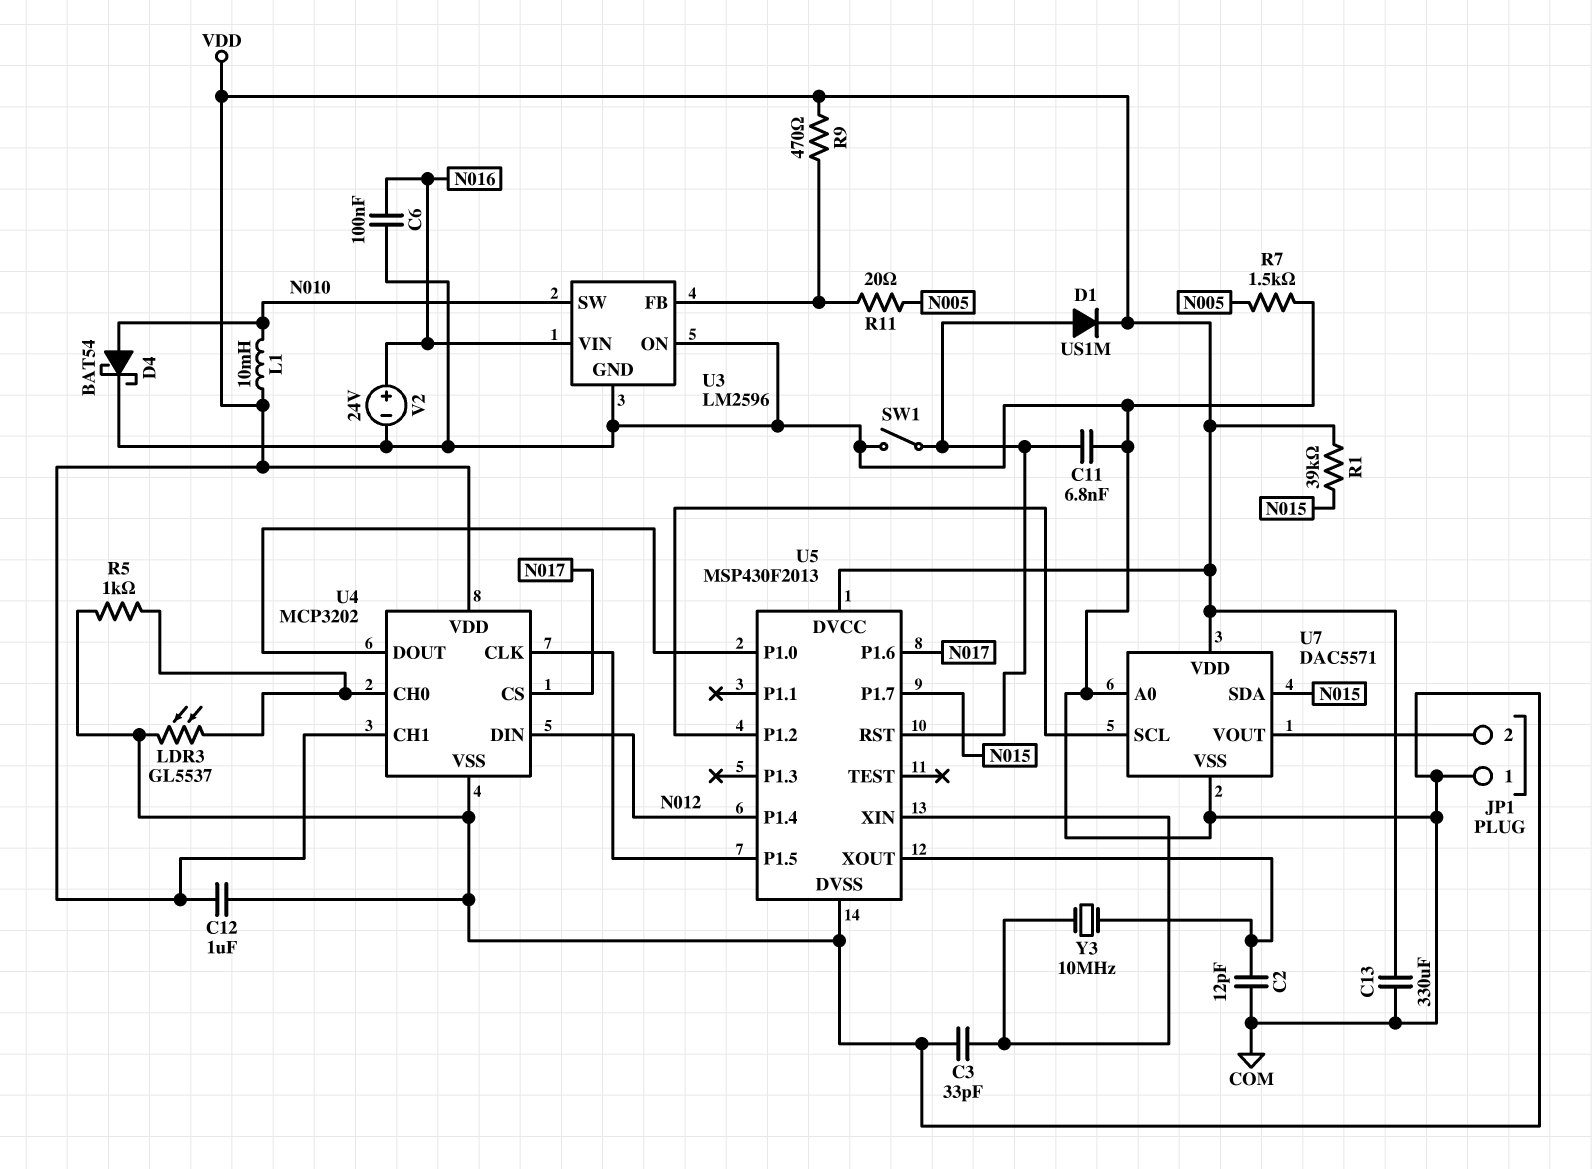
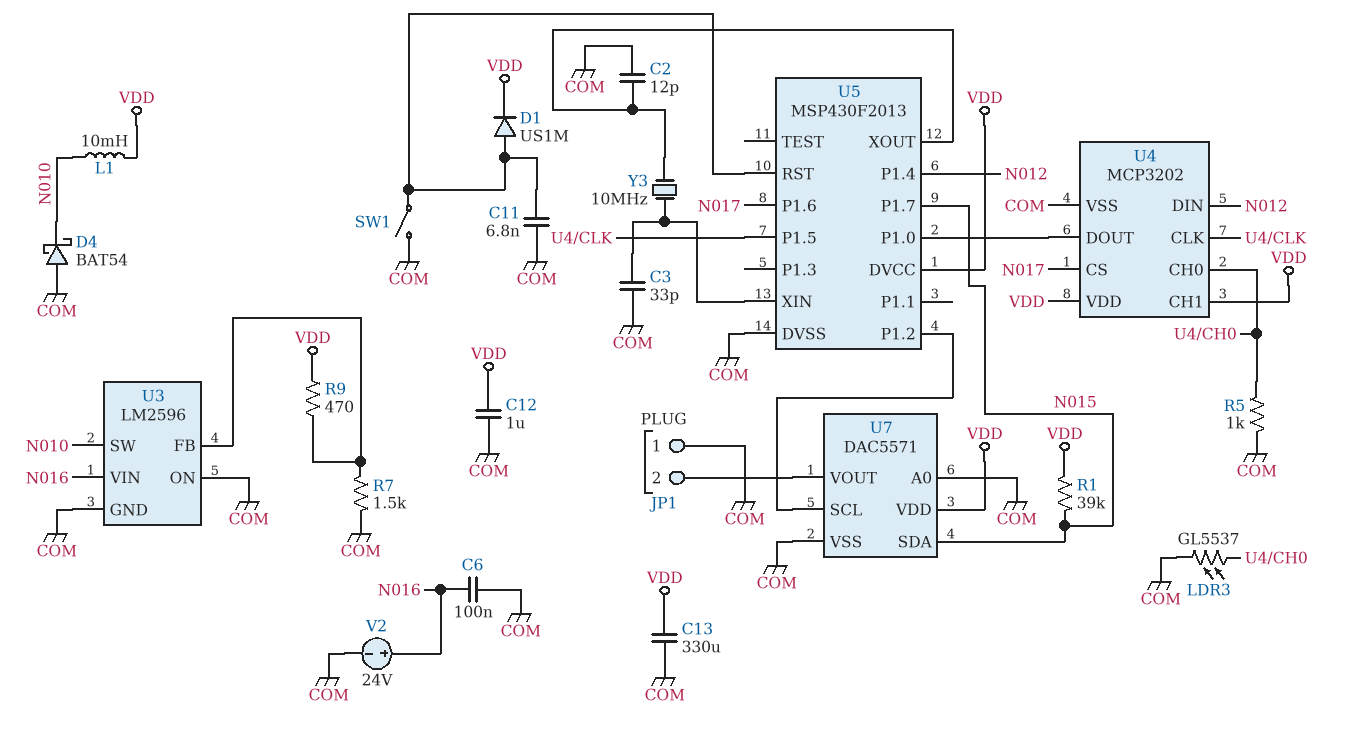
D4: schottky BAT54 (A N010, K COM) -> schottky BAT54 (A COM, K N010)
R7: 1.5k (COM, N005) -> 1.5k (COM, U3/FB)
R11: 20 (N005, U3/FB) -> none

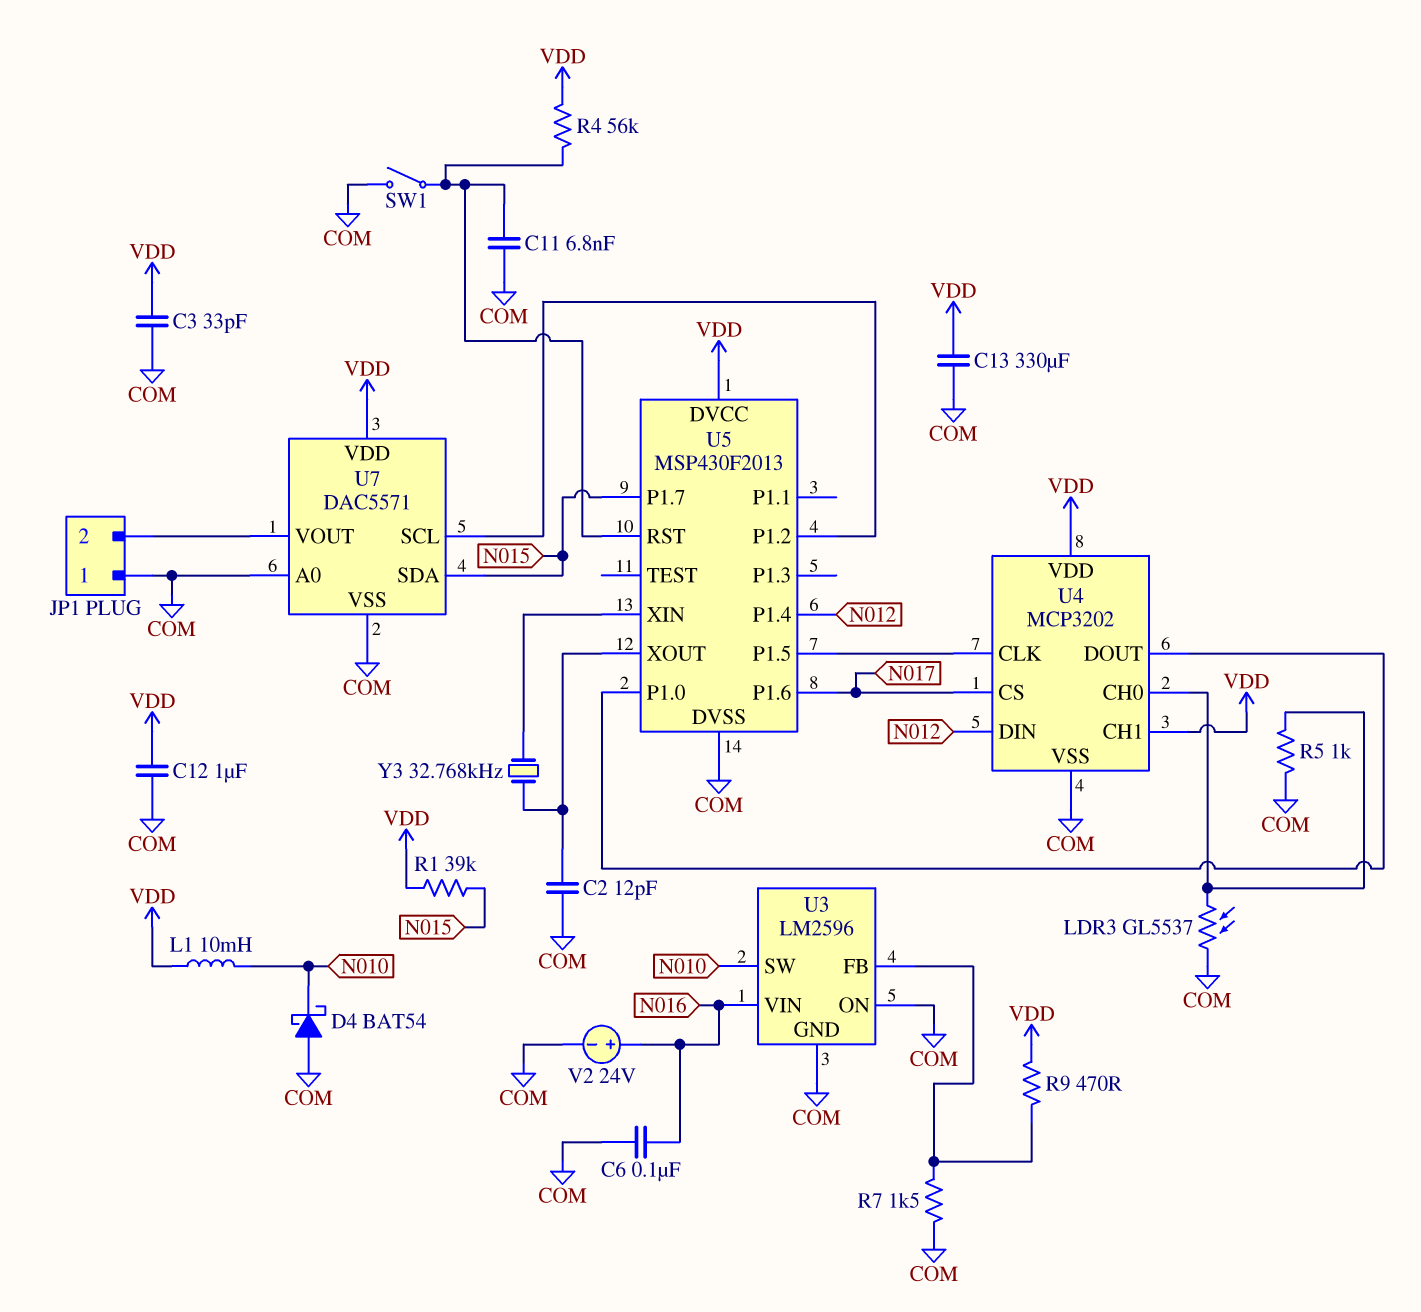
C3: 33pF (COM, U5/XIN) -> 33pF (COM, VDD)
D1: diode US1M (A U5/RST, K VDD) -> none
R4: none -> 56k (U5/RST, VDD)
Y3: 10MHz (U5/XIN, U5/XOUT) -> 32.768kHz (U5/XIN, U5/XOUT)

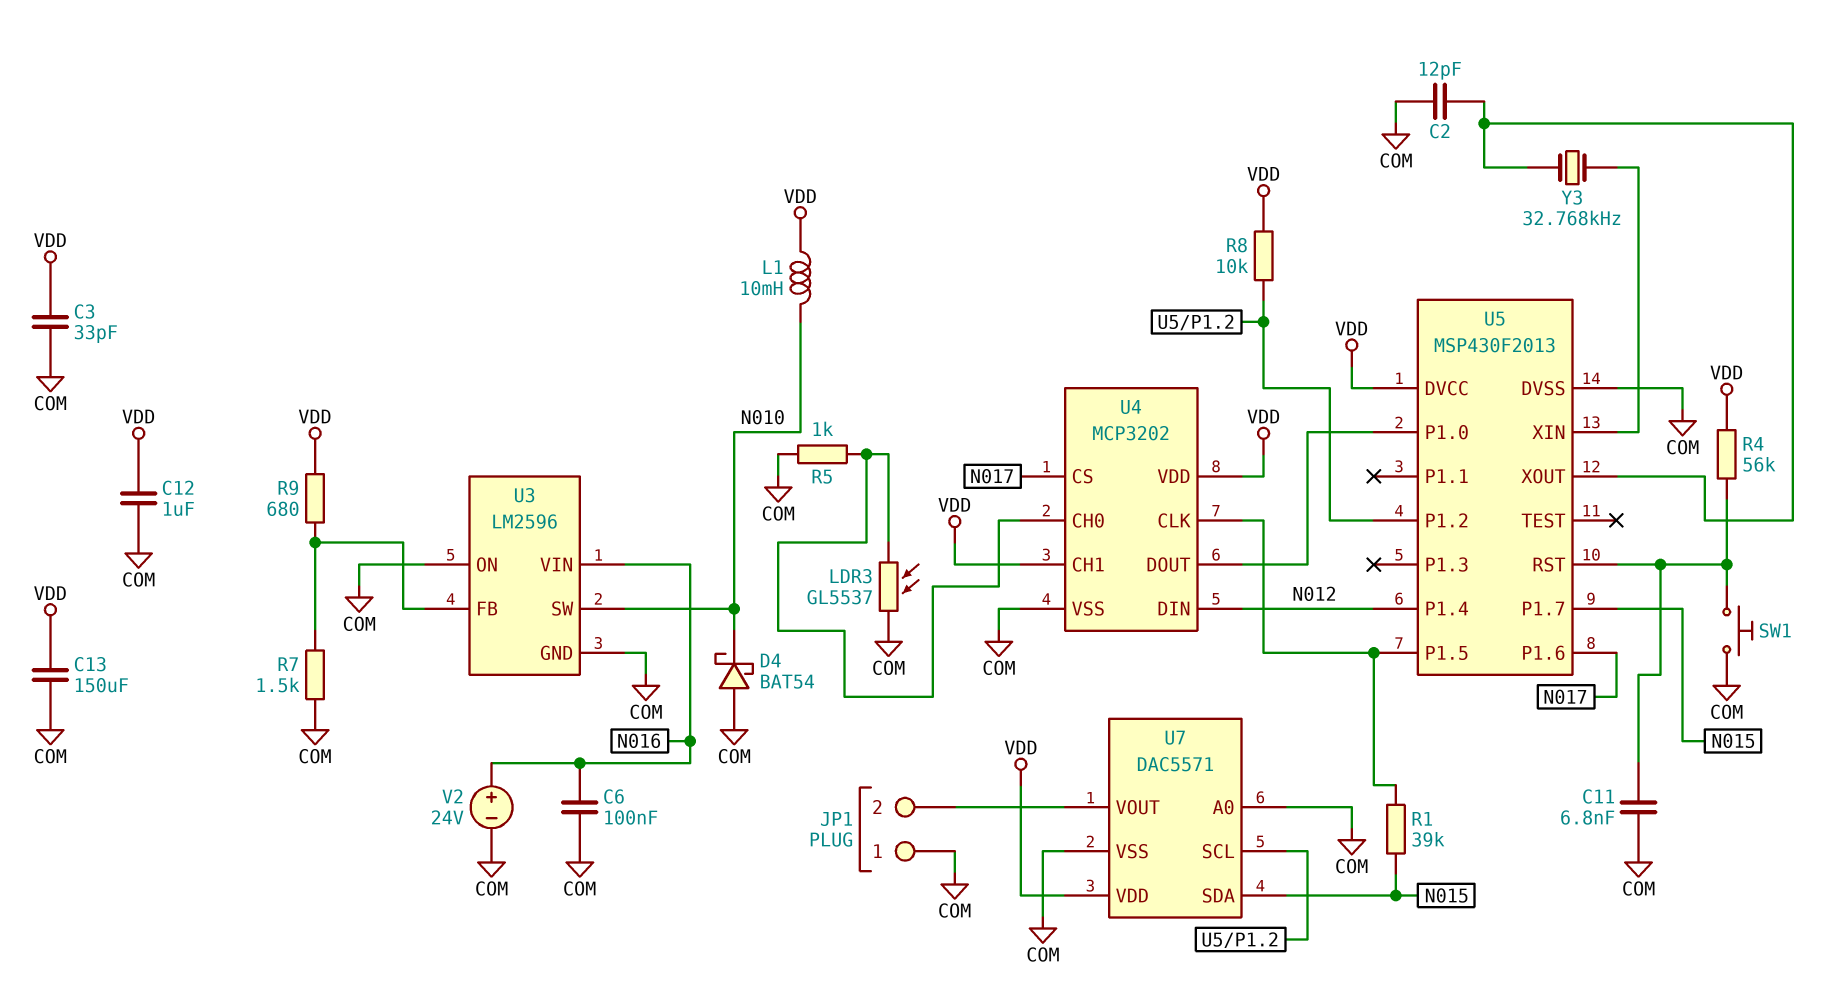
C13: 330uF (COM, VDD) -> 150uF (COM, VDD)
R1: 39k (N015, VDD) -> 39k (N015, U4/CLK)
R8: none -> 10k (U5/P1.2, VDD)
R9: 470 (U3/FB, VDD) -> 680 (U3/FB, VDD)
SW1: switch (COM, U5/RST) -> button (COM, U5/RST)

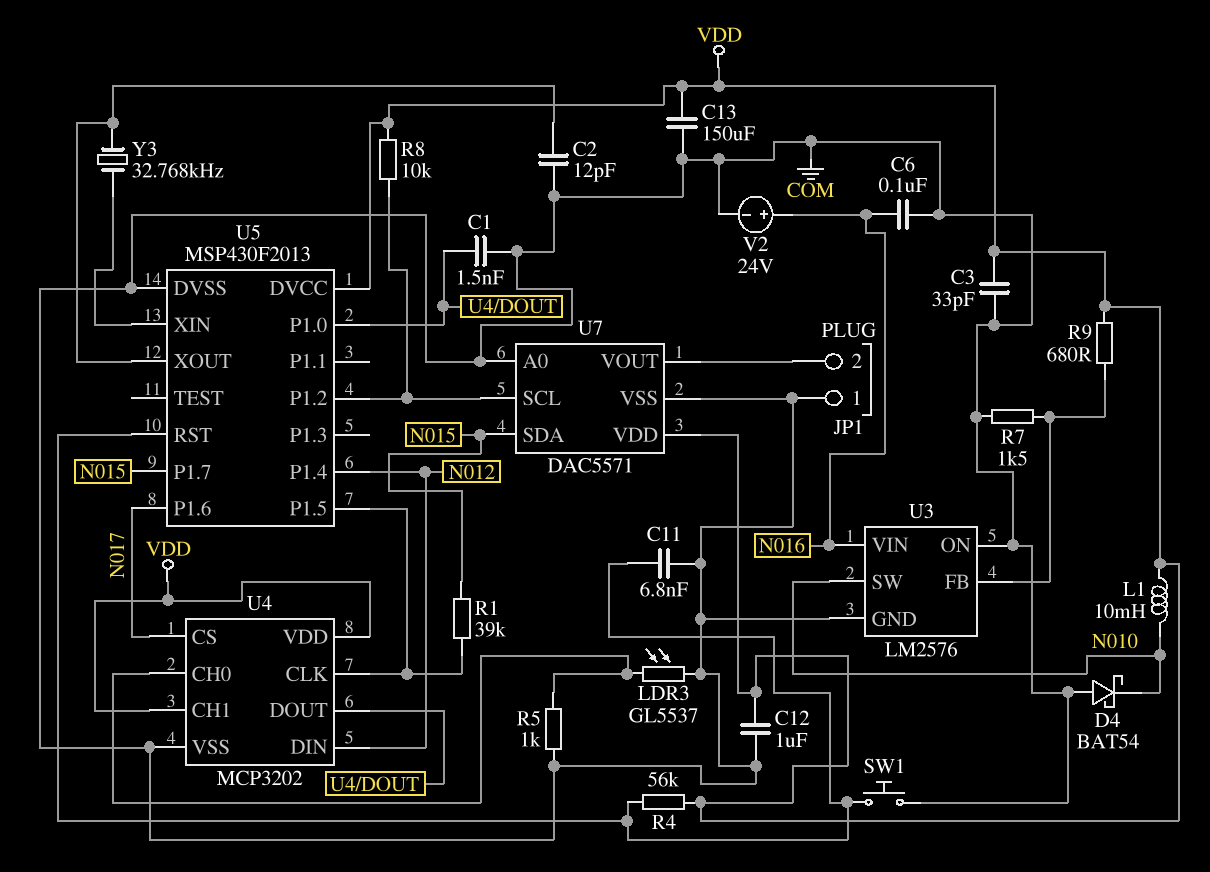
C1: none -> 1.5nF (COM, U4/DOUT)
U3: LM2596 -> LM2576

